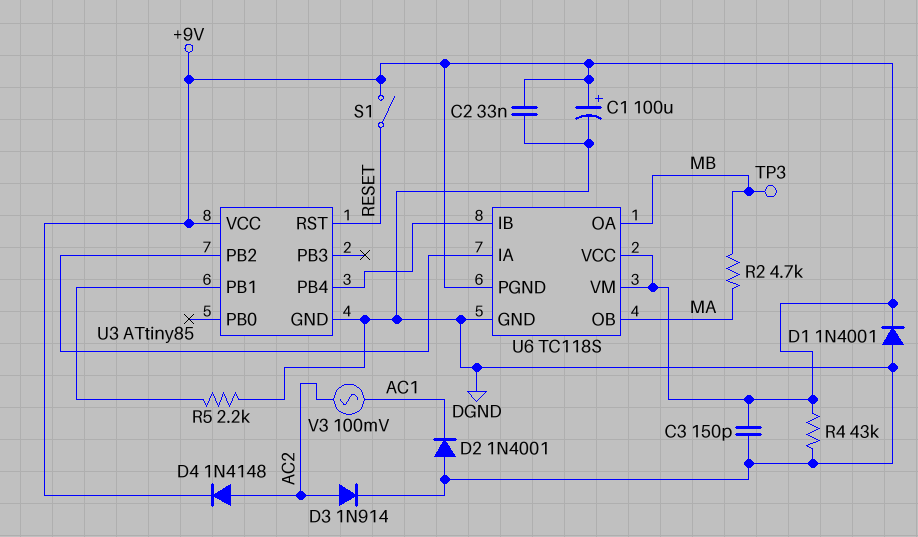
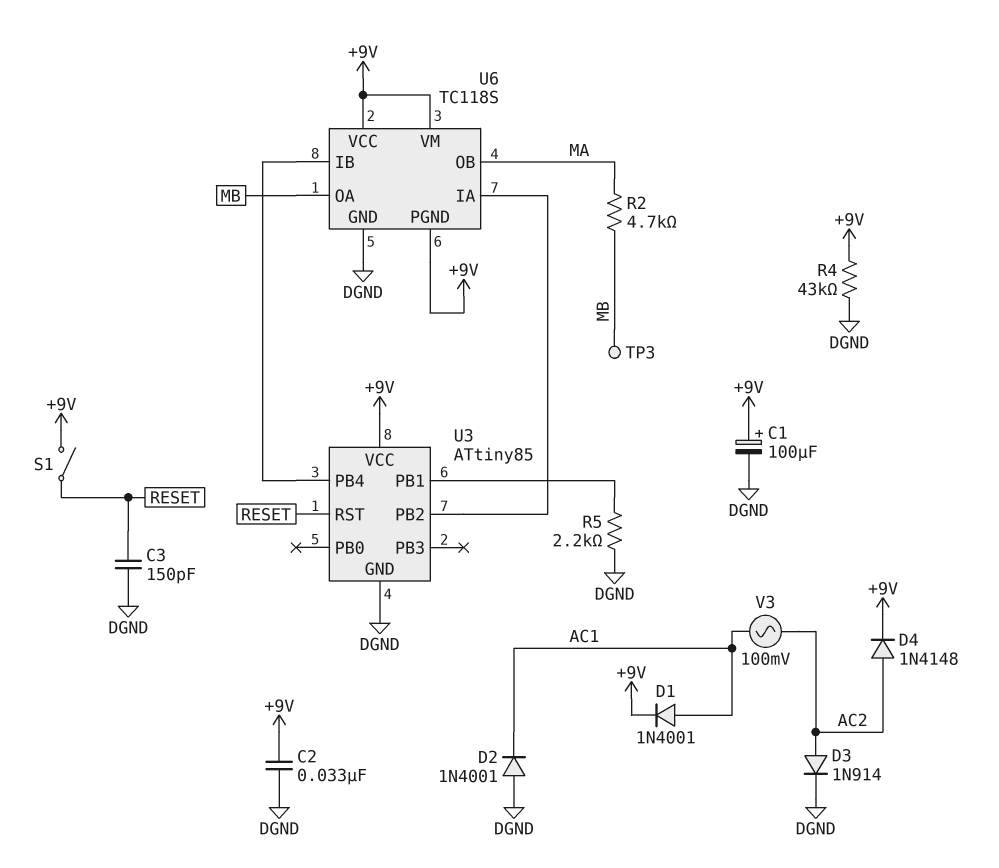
C3: 150pF (+9V, DGND) -> 150pF (DGND, RESET)
D1: diode 1N4001 (A DGND, K +9V) -> diode 1N4001 (A AC1, K +9V)

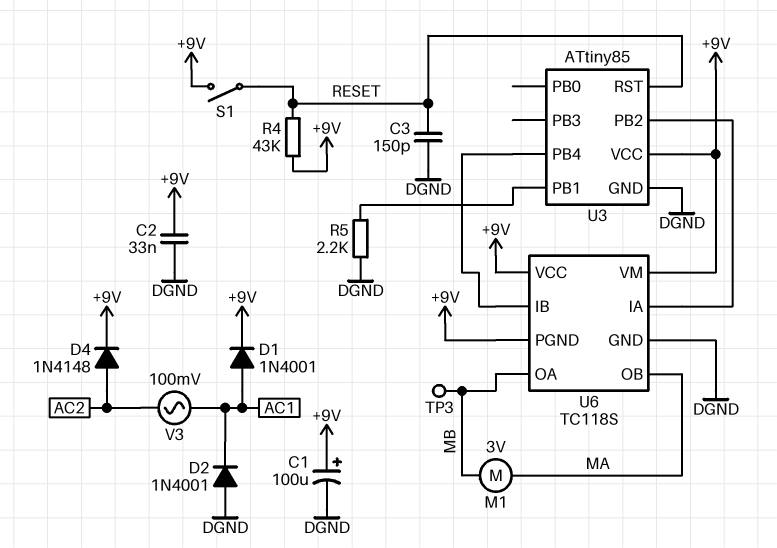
D3: diode 1N914 (A AC2, K DGND) -> none
M1: none -> motor 3V (MA, MB)
R2: 4.7k (MA, MB) -> none
R4: 43k (+9V, DGND) -> 43k (+9V, RESET)

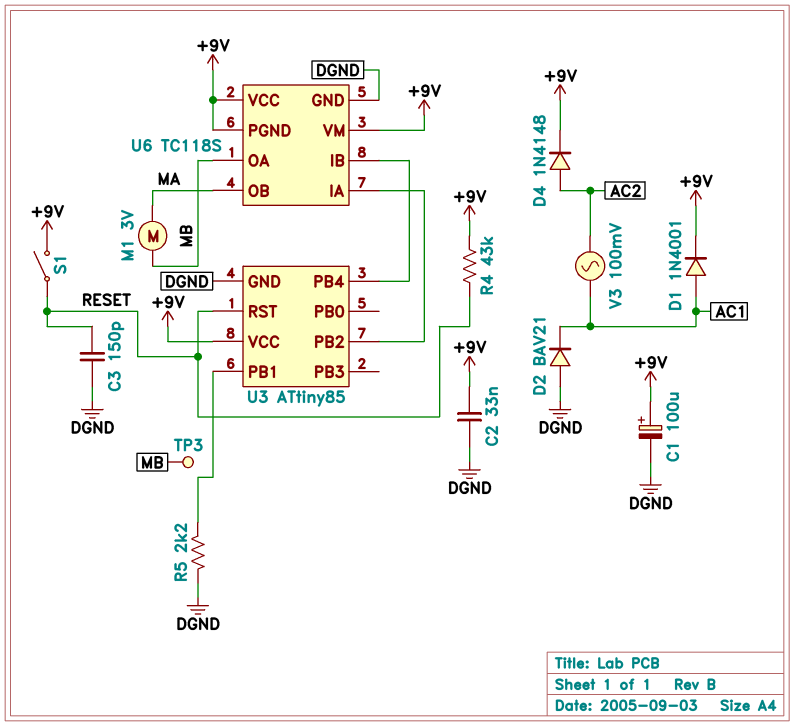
D2: diode 1N4001 (A DGND, K AC1) -> diode BAV21 (A DGND, K AC1)

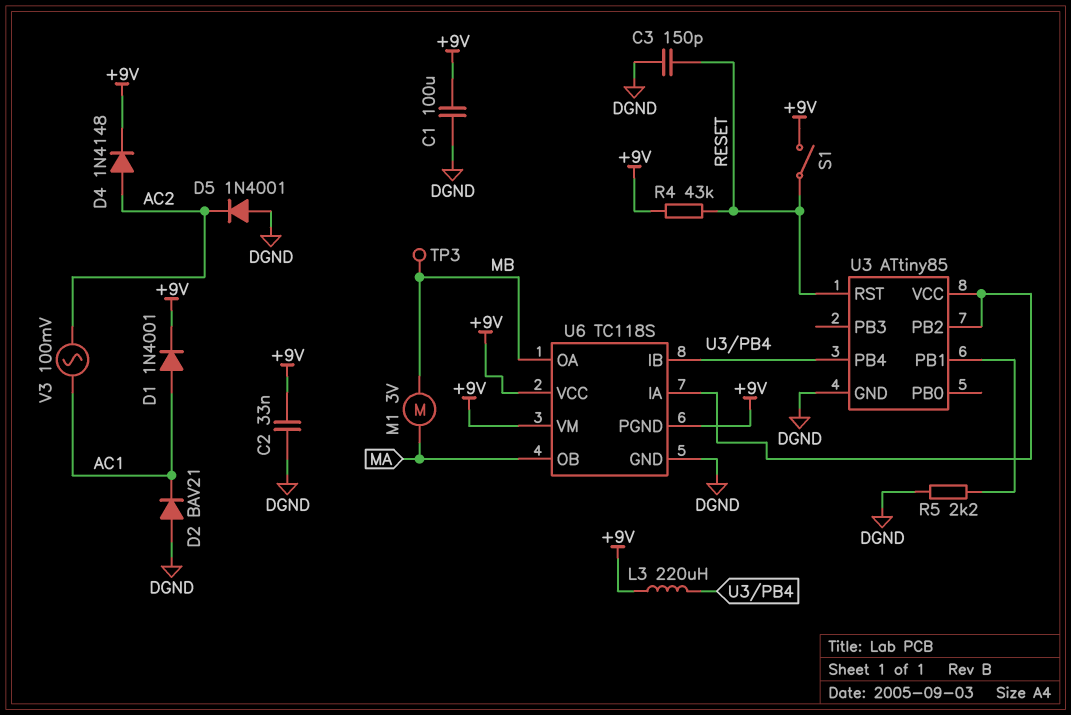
C1: 100uF (plus +9V, minus DGND) -> 100uF (+9V, DGND)
D5: none -> diode 1N4001 (A DGND, K AC2)
L3: none -> 220uH (+9V, U3/PB4)
U3 pin VCC: +9V -> U3/PB2

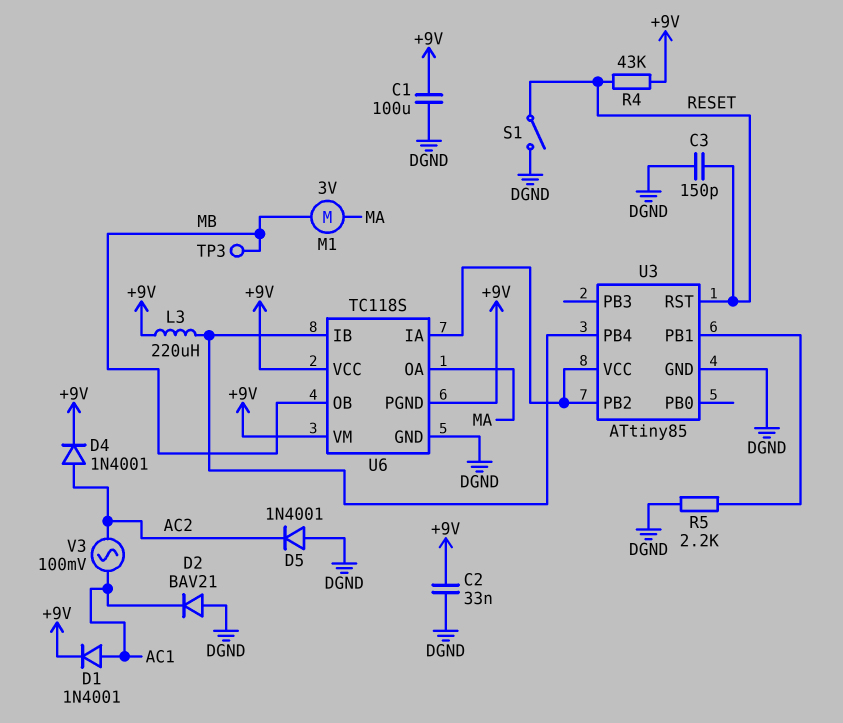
D4: diode 1N4148 (A AC2, K +9V) -> diode 1N4001 (A AC2, K +9V)
S1: switch (+9V, RESET) -> switch (DGND, RESET)
U6 pin OA: MB -> MA
U6 pin OB: MA -> MB

